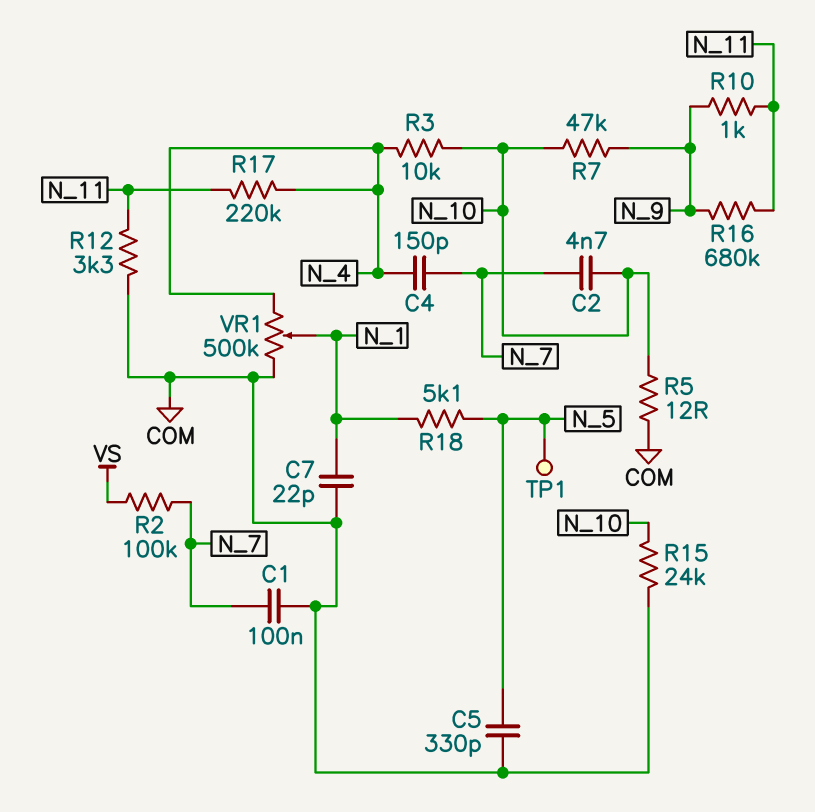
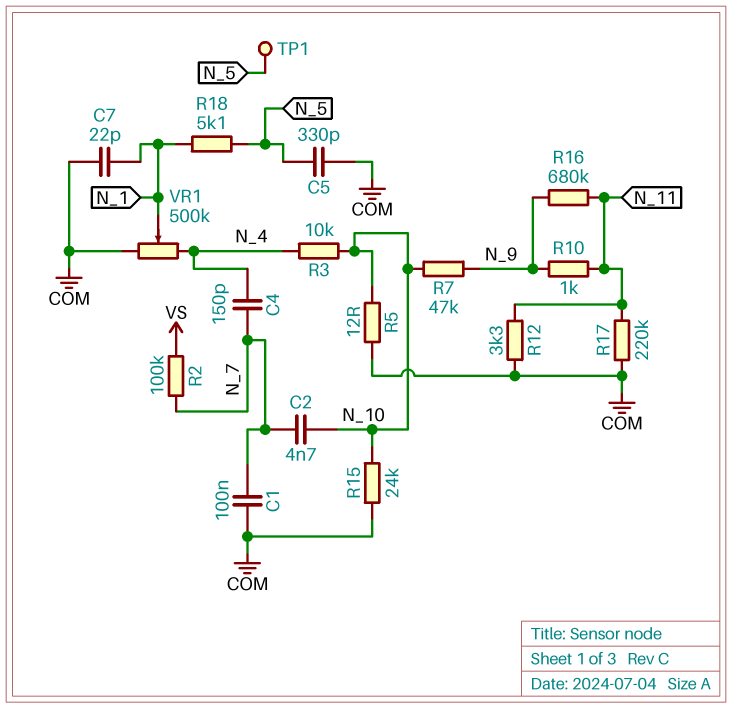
R17: 220k (N_4, N_11) -> 220k (COM, N_11)

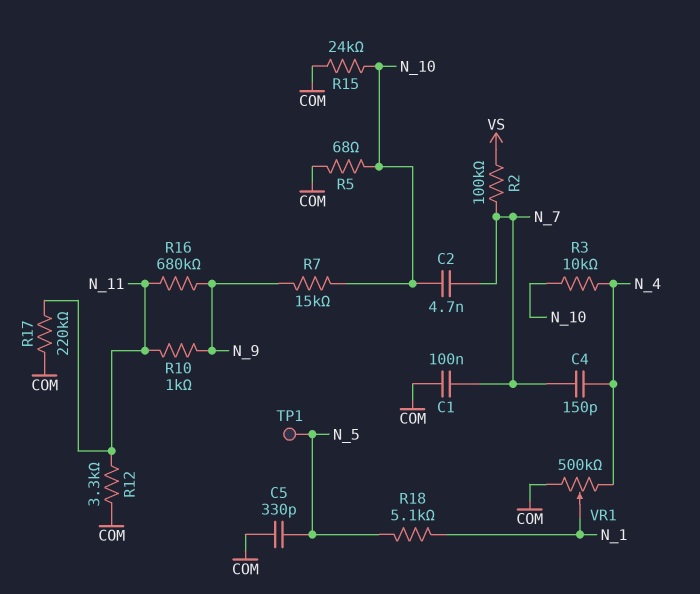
C7: 22pF (COM, N_1) -> none
R5: 12 (COM, N_10) -> 68 (COM, N_10)
R7: 47k (N_9, N_10) -> 15k (N_9, N_10)

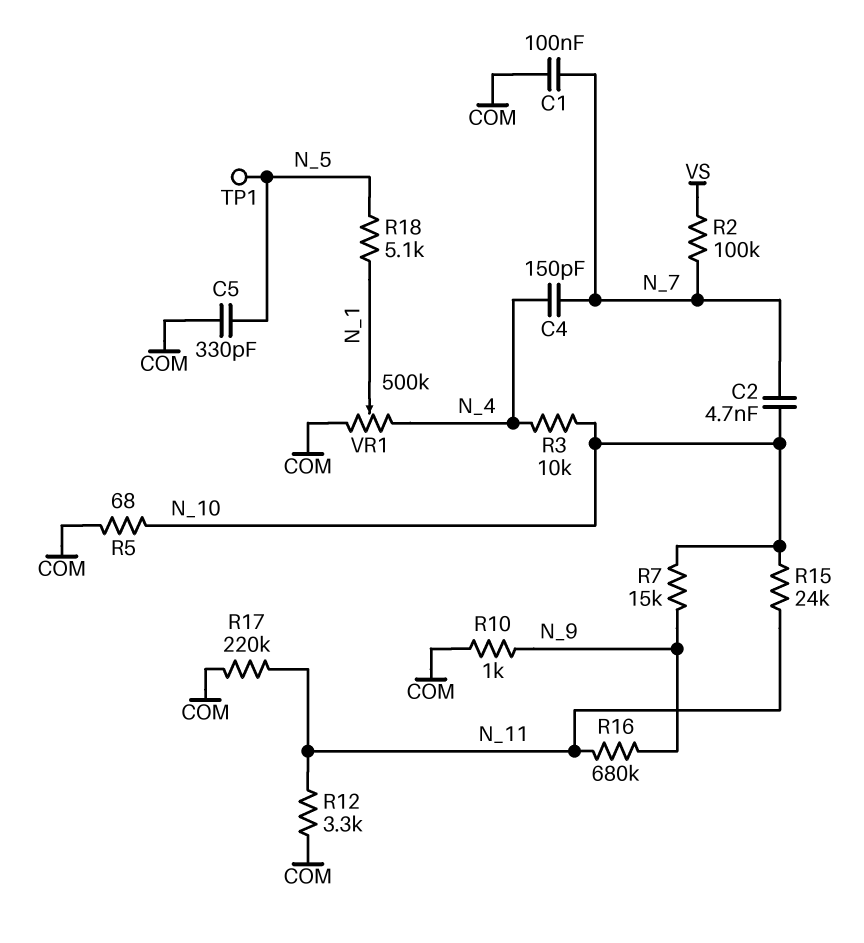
R10: 1k (N_9, N_11) -> 1k (COM, N_9)
R15: 24k (COM, N_10) -> 24k (N_10, N_11)

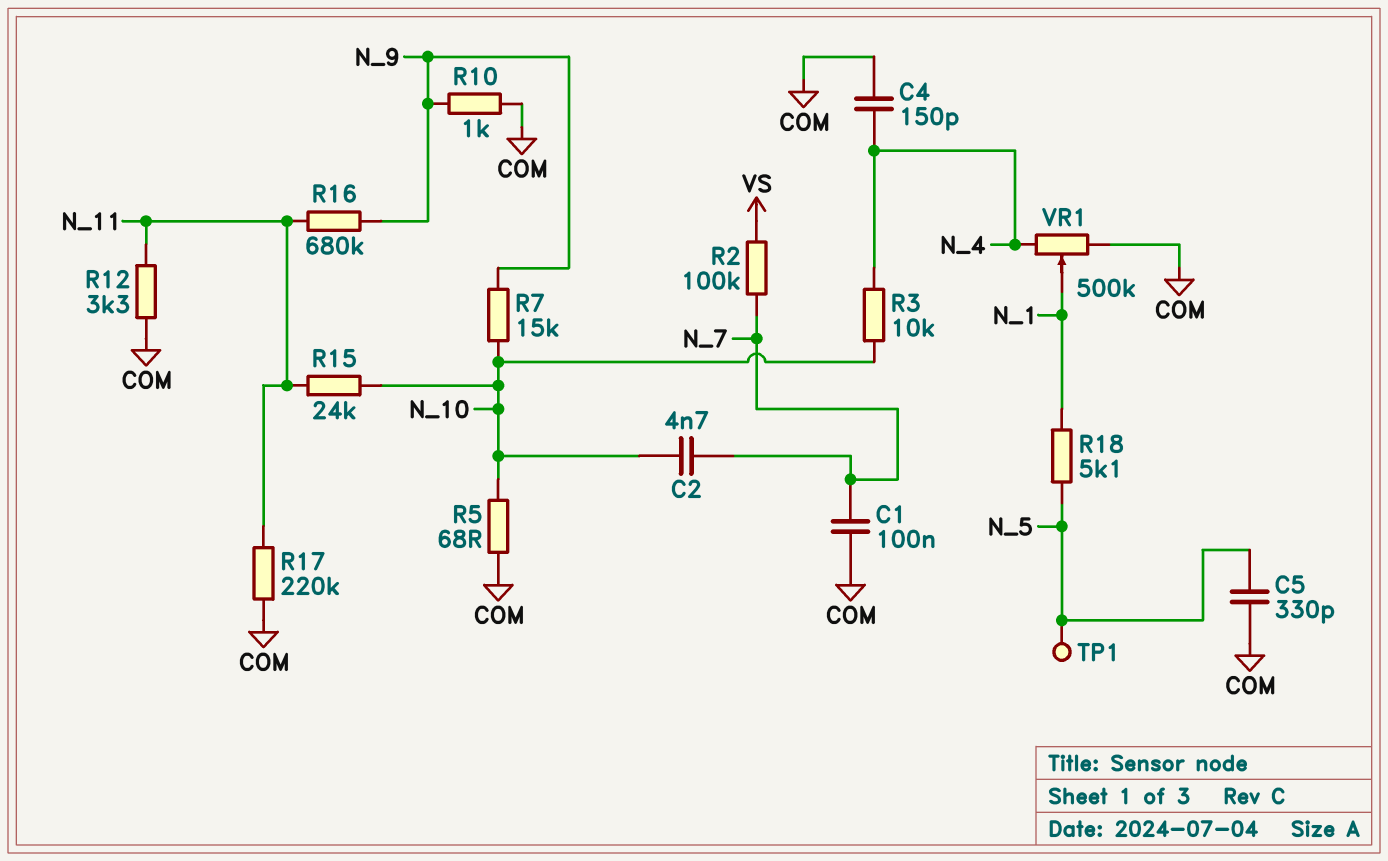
C4: 150pF (N_4, N_7) -> 150pF (COM, N_4)

